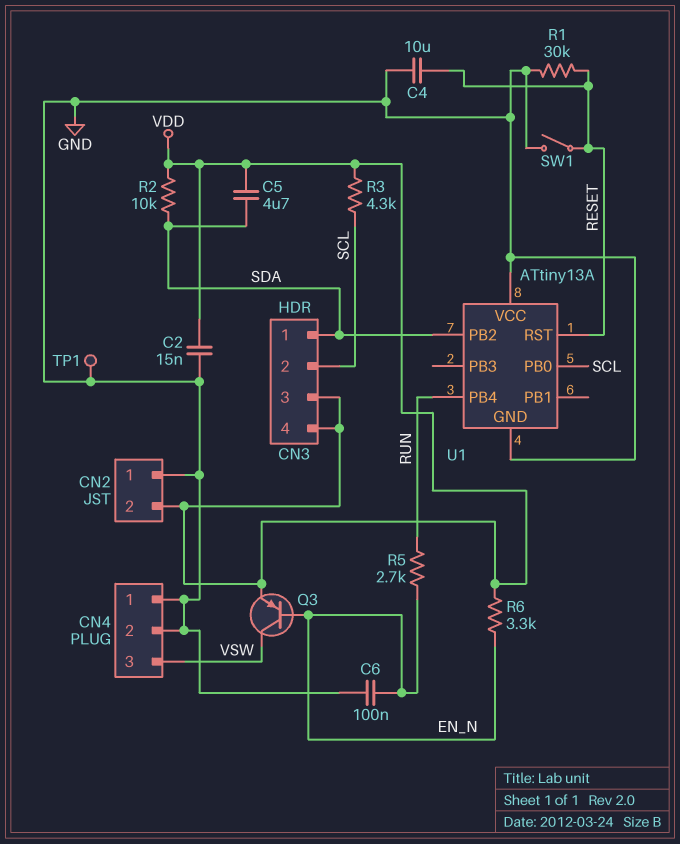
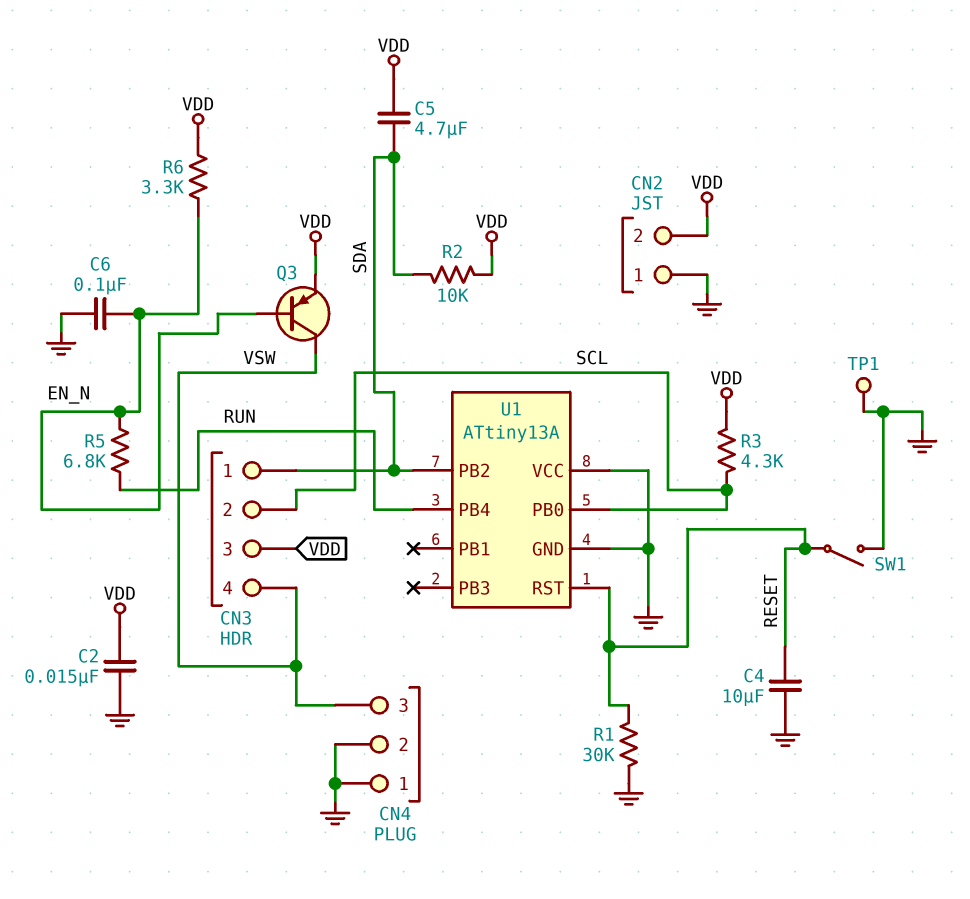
CN3 pin 4: VDD -> VSW
R5: 2.7k (EN_N, RUN) -> 6.8k (EN_N, RUN)

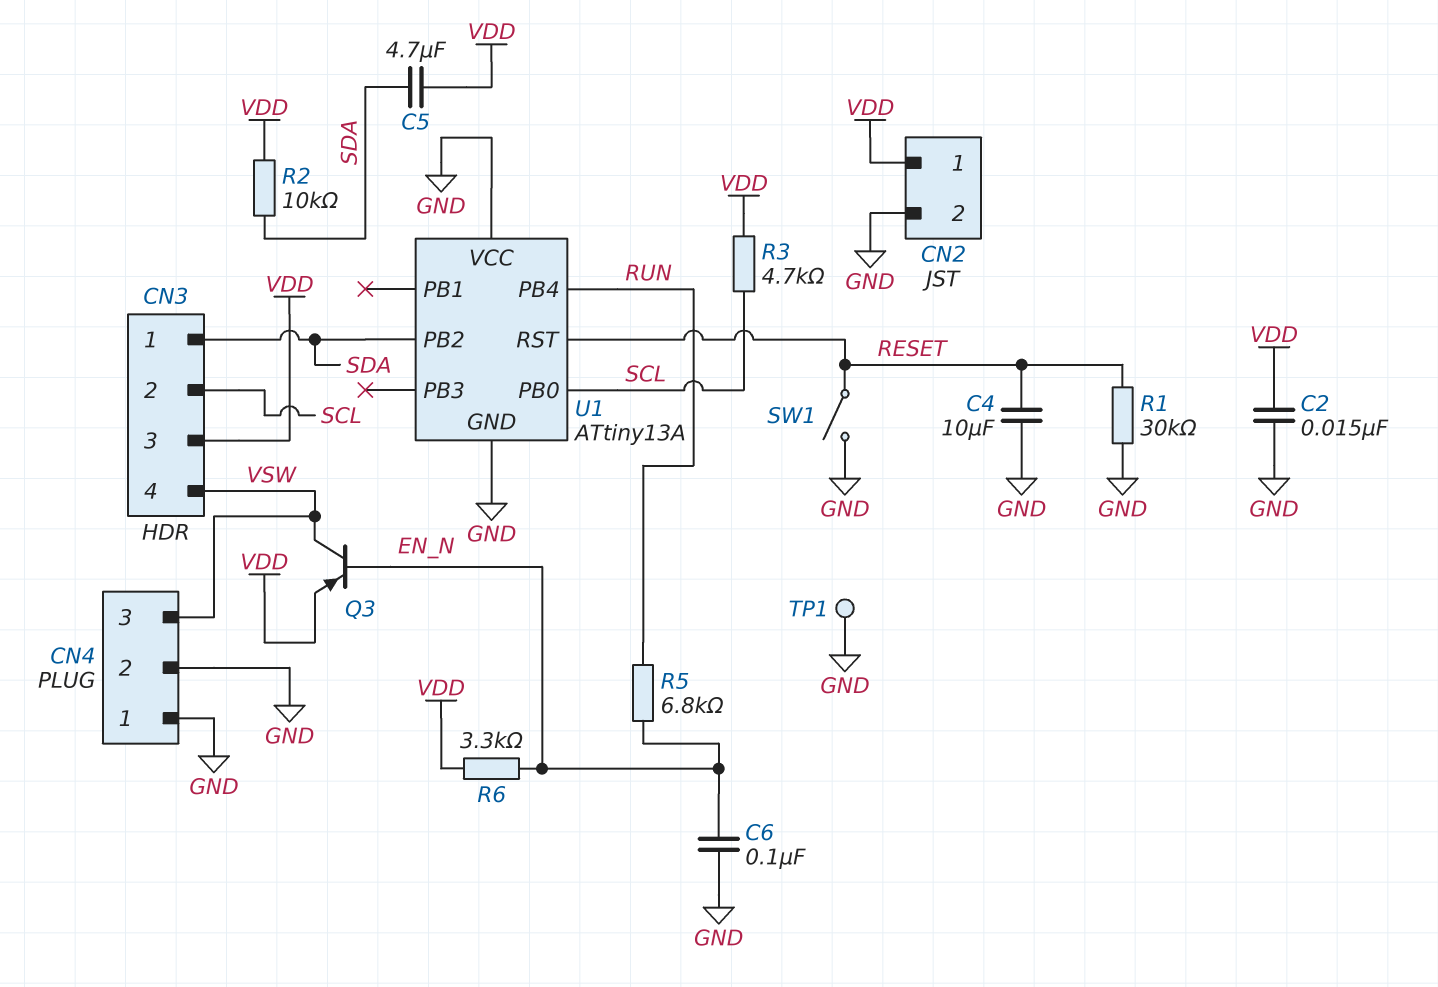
CN2 pin 1: GND -> VDD
CN2 pin 2: VDD -> GND
R3: 4.3k (SCL, VDD) -> 4.7k (SCL, VDD)

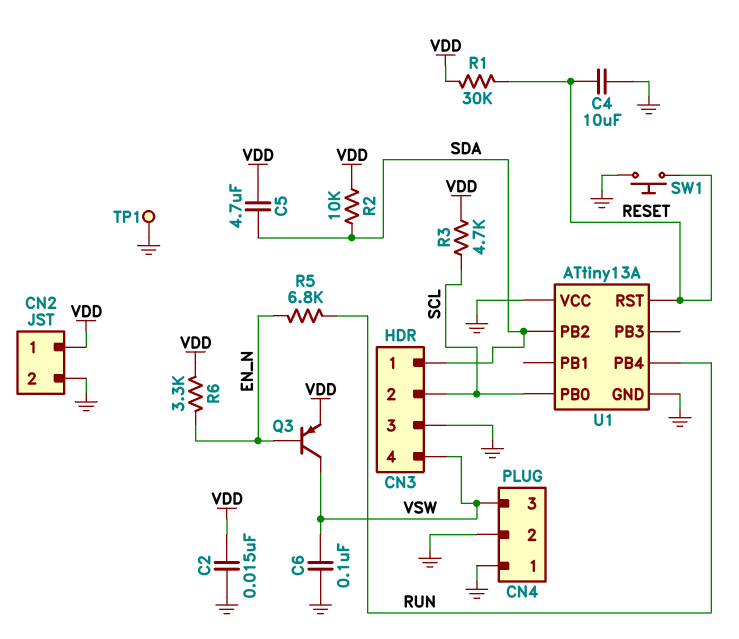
C6: 100nF (EN_N, GND) -> 100nF (GND, VSW)
CN3 pin 3: VDD -> GND
R1: 30k (GND, RESET) -> 30k (RESET, VDD)
SW1: switch (GND, RESET) -> button (GND, RESET)

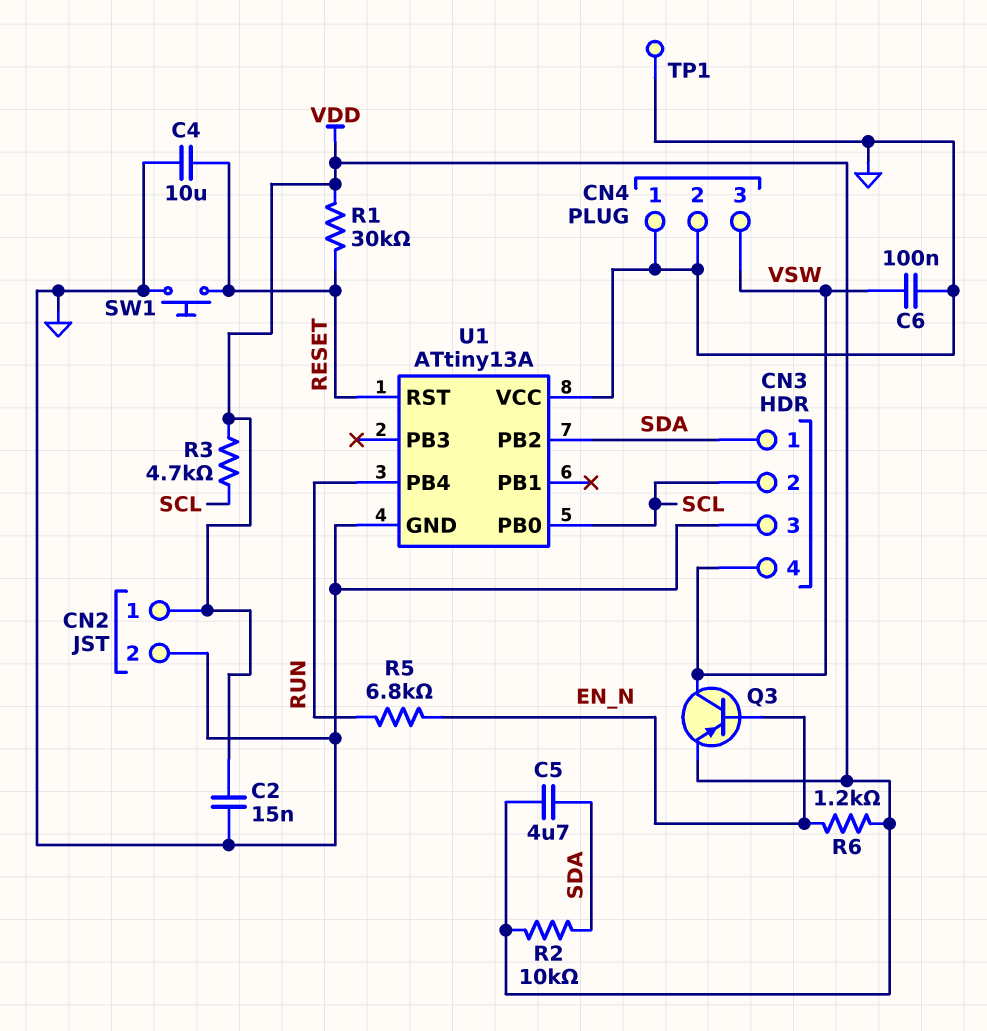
R6: 3.3k (EN_N, VDD) -> 1.2k (EN_N, VDD)

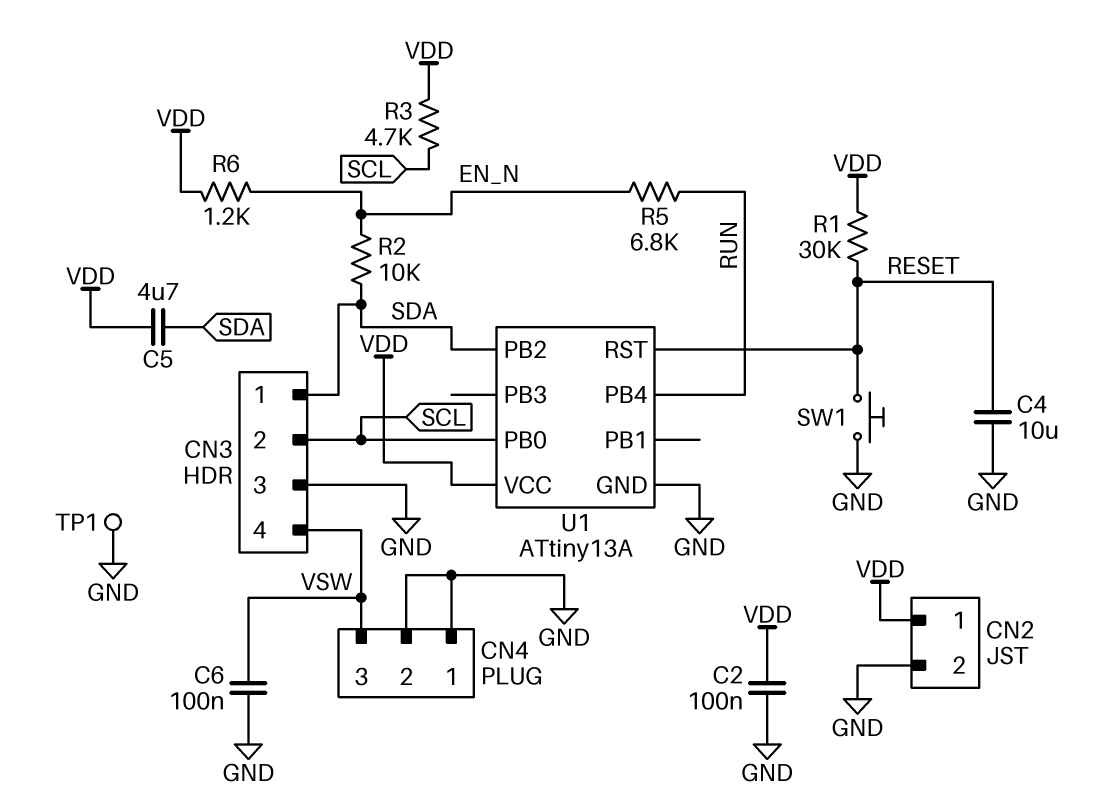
C2: 15nF (GND, VDD) -> 100nF (GND, VDD)
Q3: PNP (B EN_N, C VSW, E VDD) -> none
R2: 10k (SDA, VDD) -> 10k (EN_N, SDA)
U1 pin VCC: GND -> VDD

